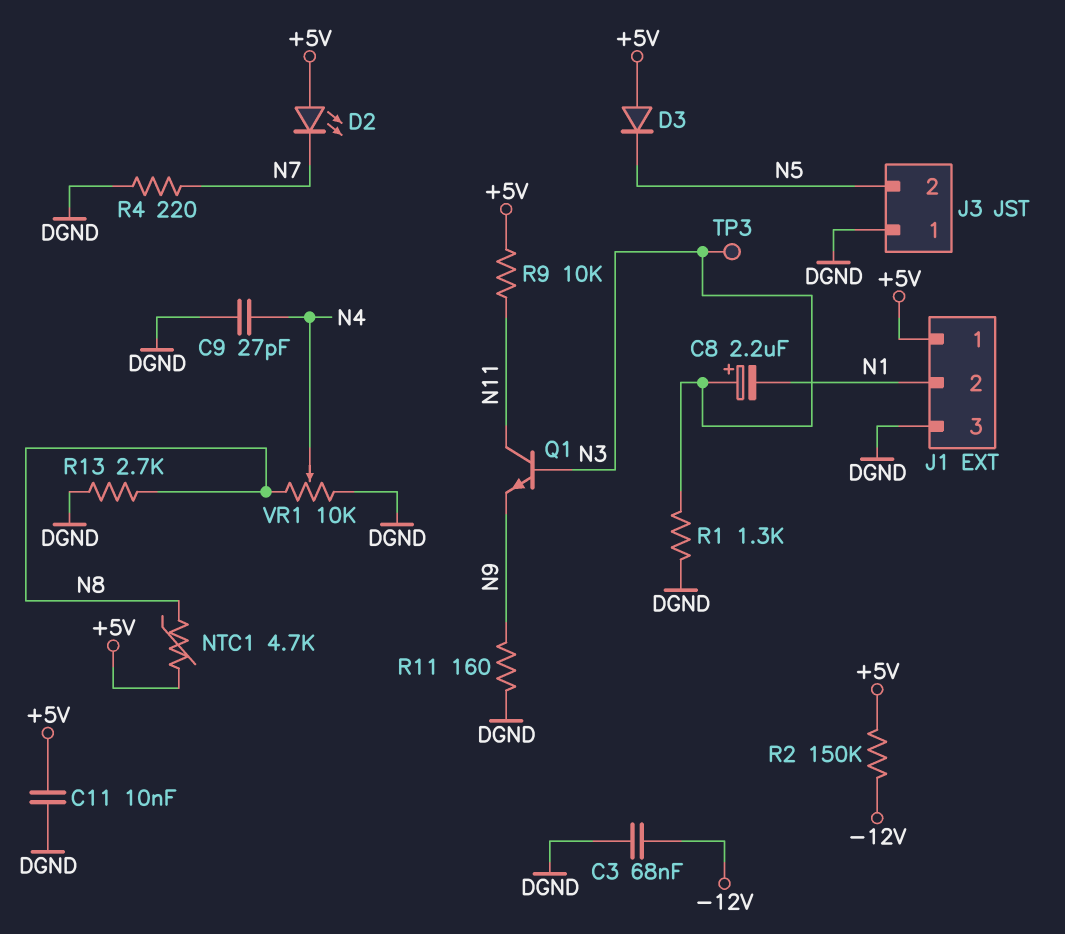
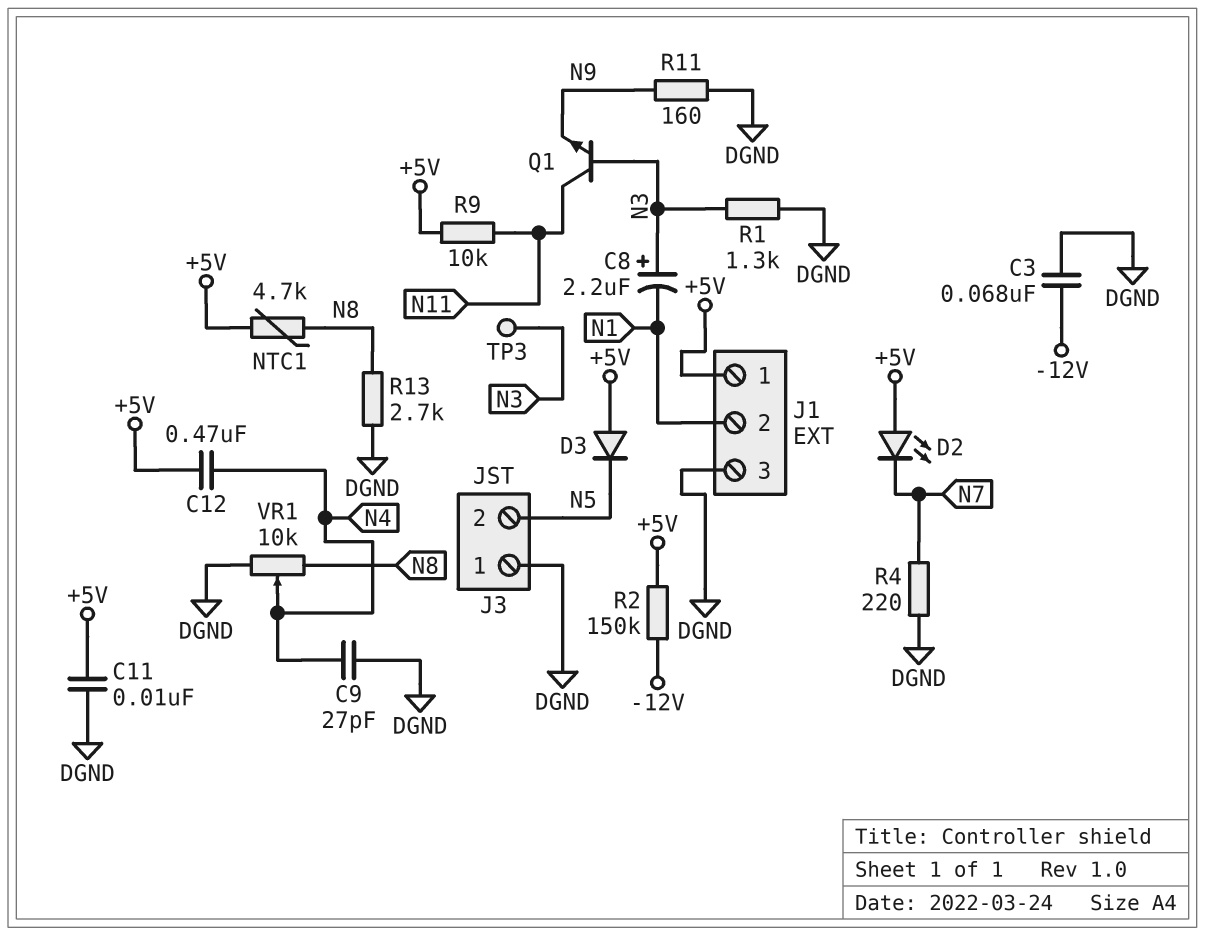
C12: none -> 470nF (+5V, N4)

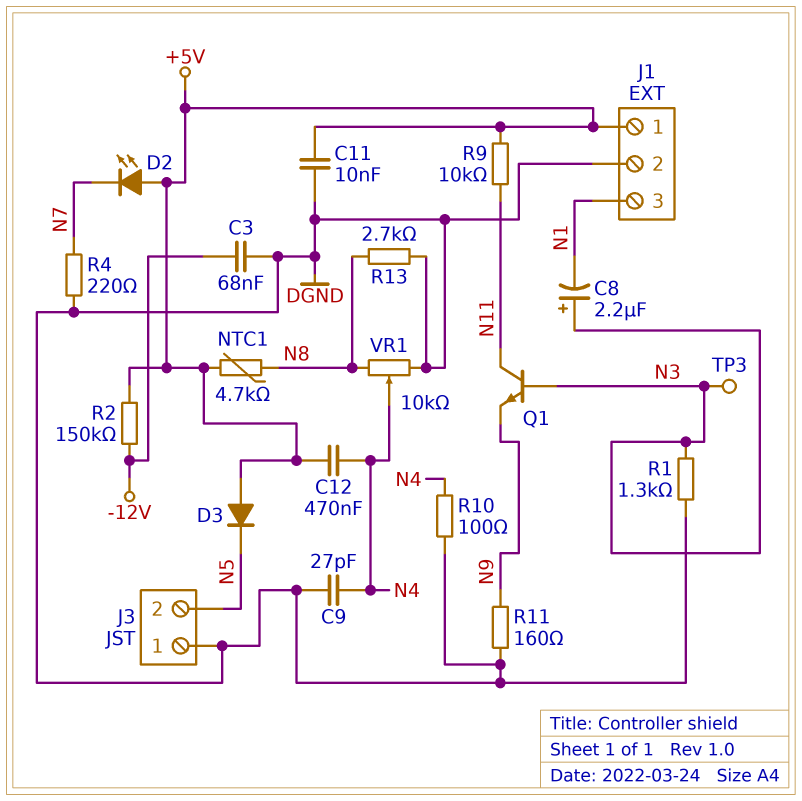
J1 pin 2: N1 -> DGND
J1 pin 3: DGND -> N1
R10: none -> 100 (DGND, N4)

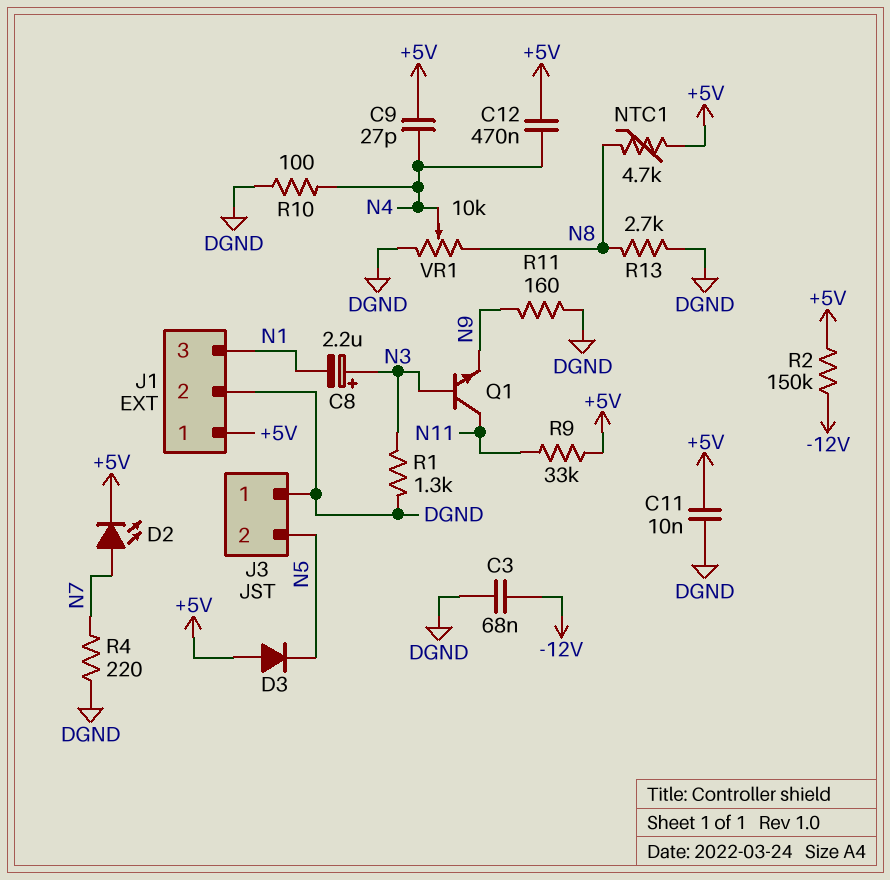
C9: 27pF (DGND, N4) -> 27pF (+5V, N4)
D2: LED (A +5V, K N7) -> LED (A N7, K +5V)
R9: 10k (+5V, N11) -> 33k (+5V, N11)
TP3: test point (N3) -> none

